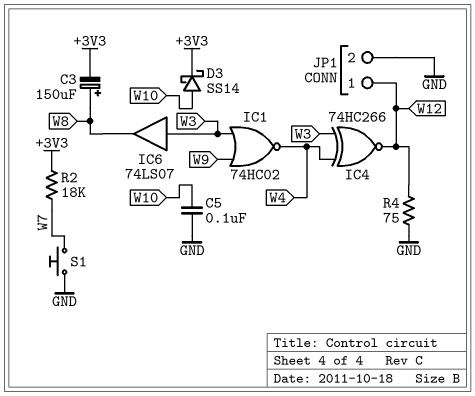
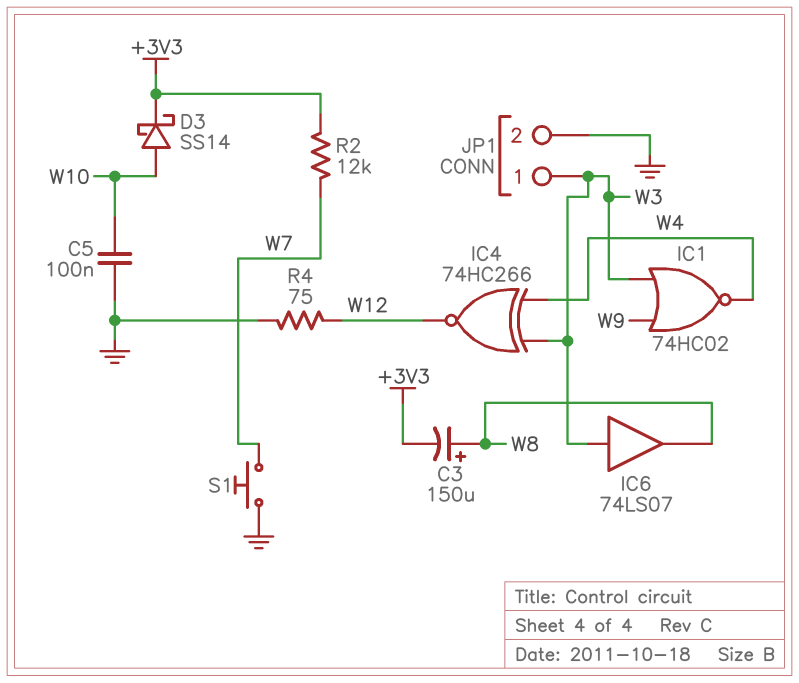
JP1 pin 1: W12 -> W3
R2: 18k (+3V3, W7) -> 12k (+3V3, W7)

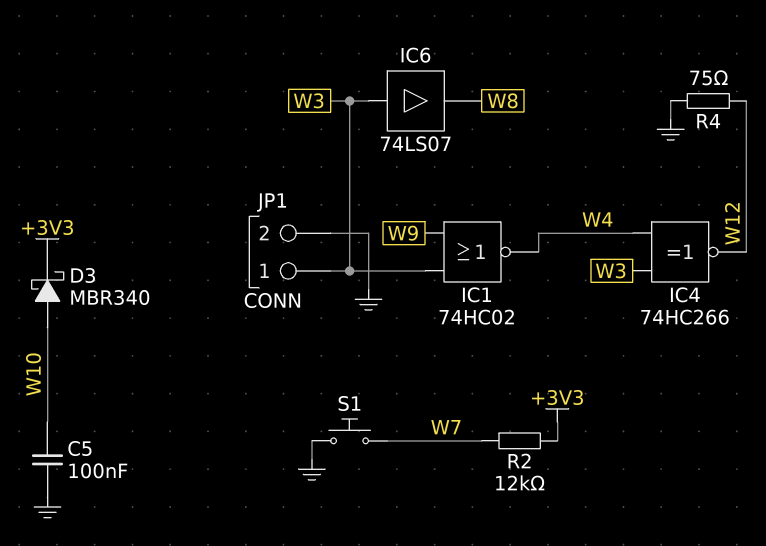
C3: 150uF (plus W8, minus +3V3) -> none
D3: schottky SS14 (A W10, K +3V3) -> schottky MBR340 (A W10, K +3V3)

